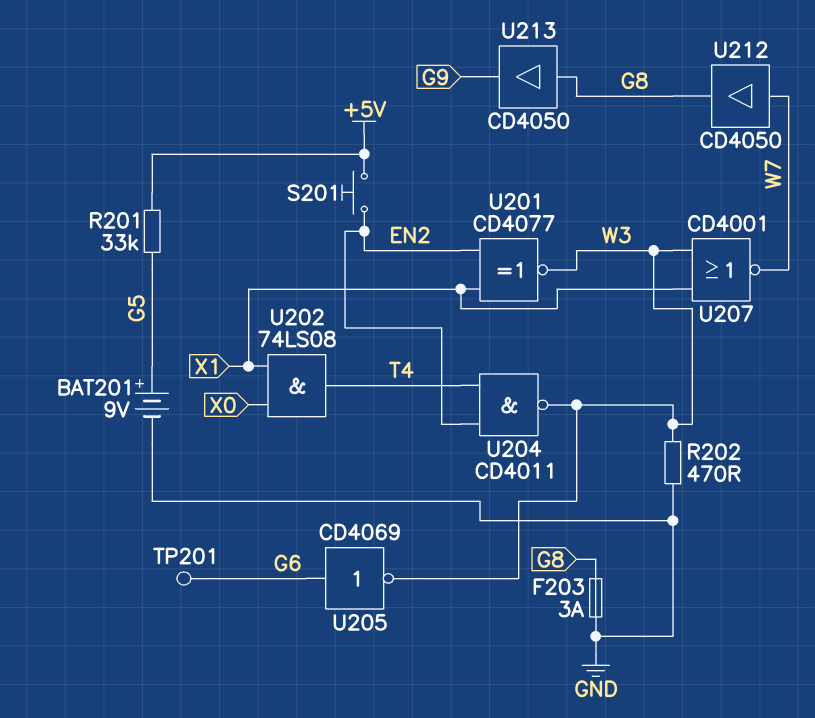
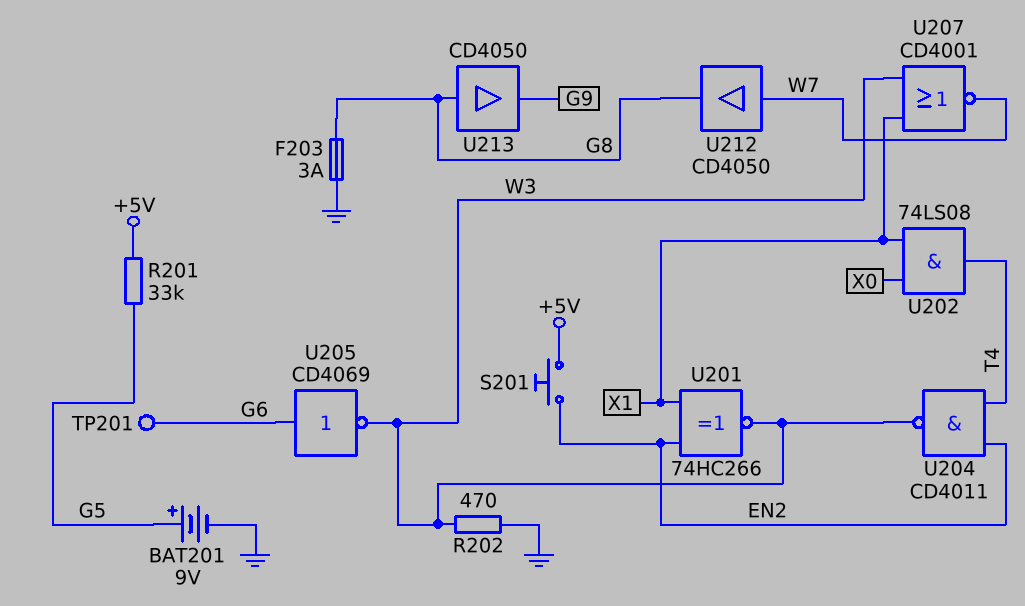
U201: XNOR CD4077 (in EN2, in X1, out W3) -> XNOR 74HC266 (in EN2, in X1, out W3)

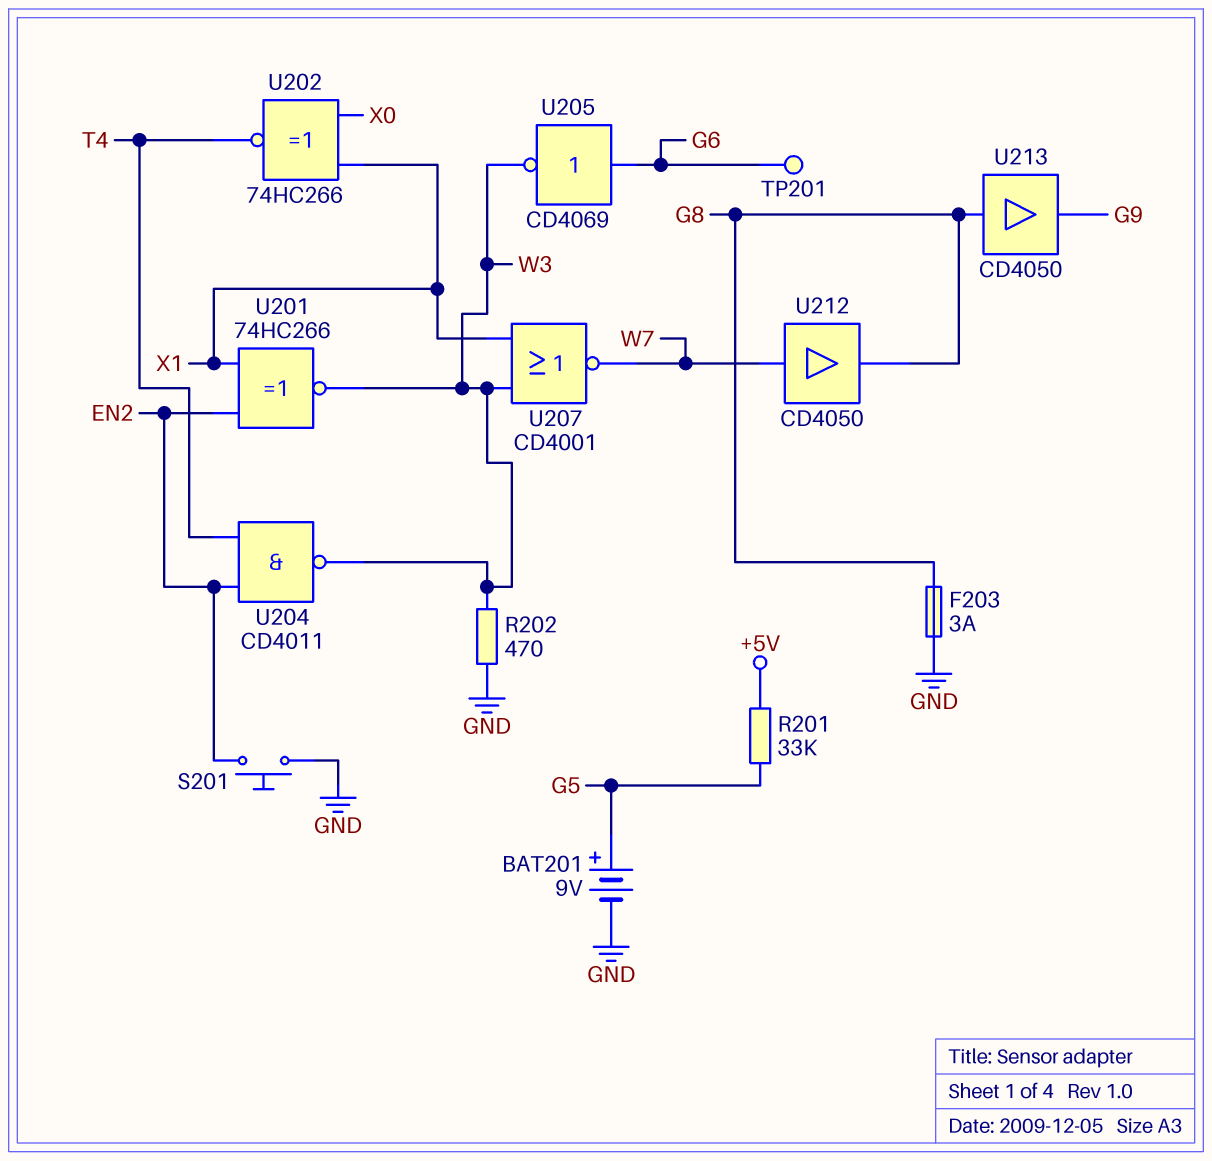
S201: button (+5V, EN2) -> button (EN2, GND)
U202: AND 74LS08 (in X0, in X1, out T4) -> XNOR 74HC266 (in X0, in X1, out T4)

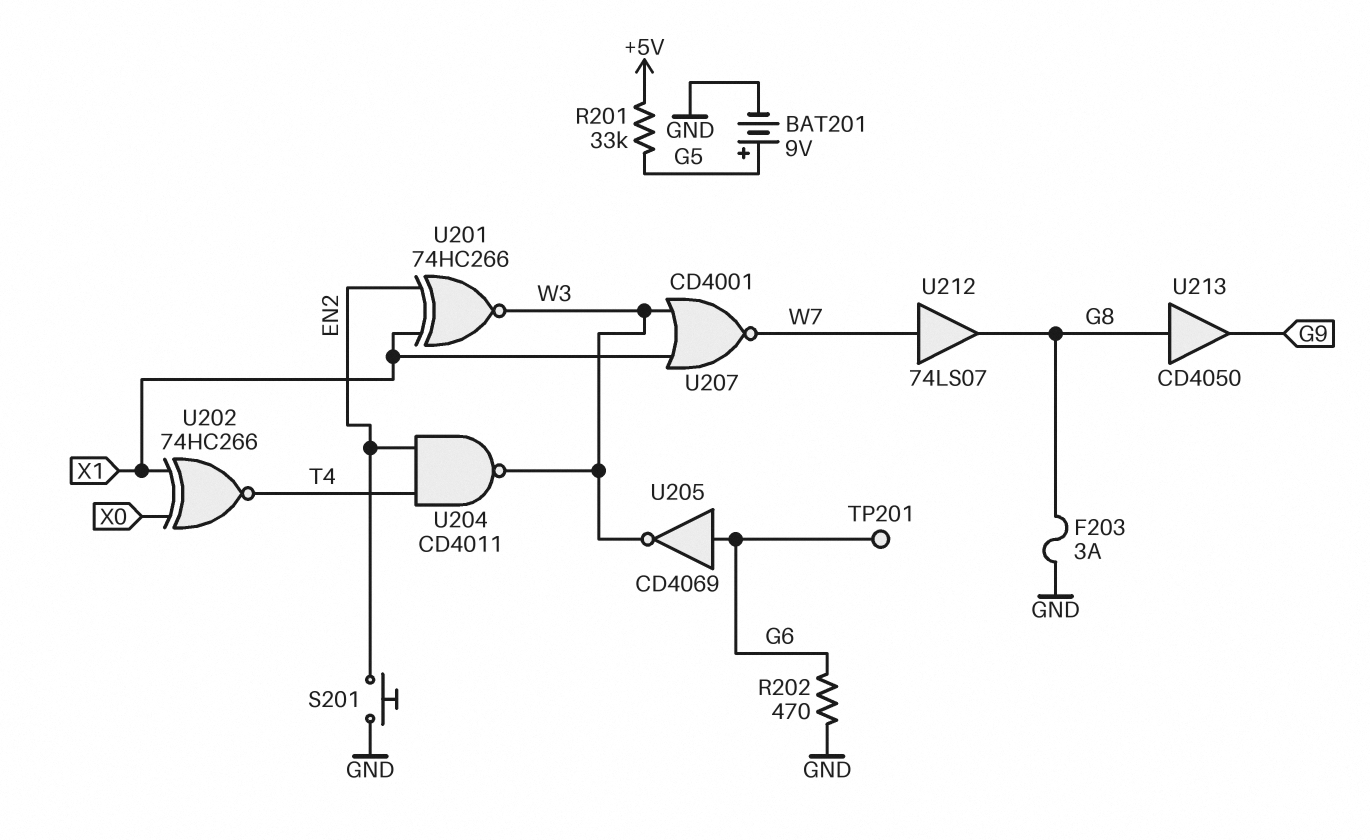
R202: 470 (GND, W3) -> 470 (G6, GND)
U212: buffer CD4050 (in W7, out G8) -> buffer 74LS07 (in W7, out G8)

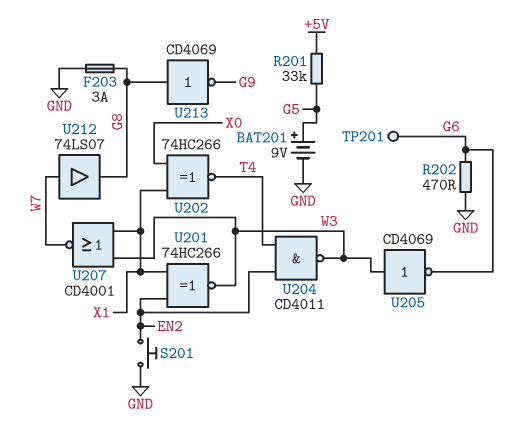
U205: NOT CD4069 (in G6, out W3) -> NOT CD4069 (in W3, out G6)
U213: buffer CD4050 (in G8, out G9) -> NOT CD4069 (in G8, out G9)

